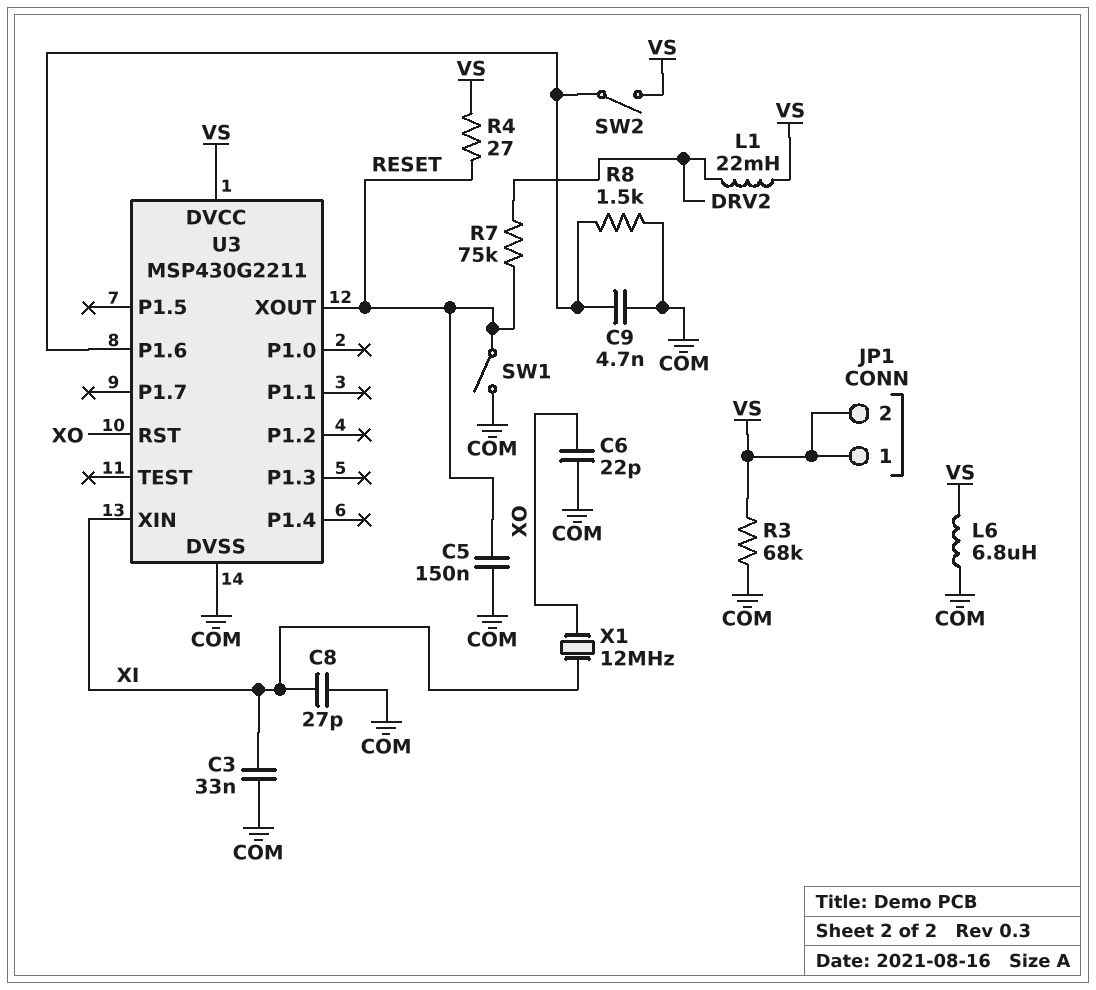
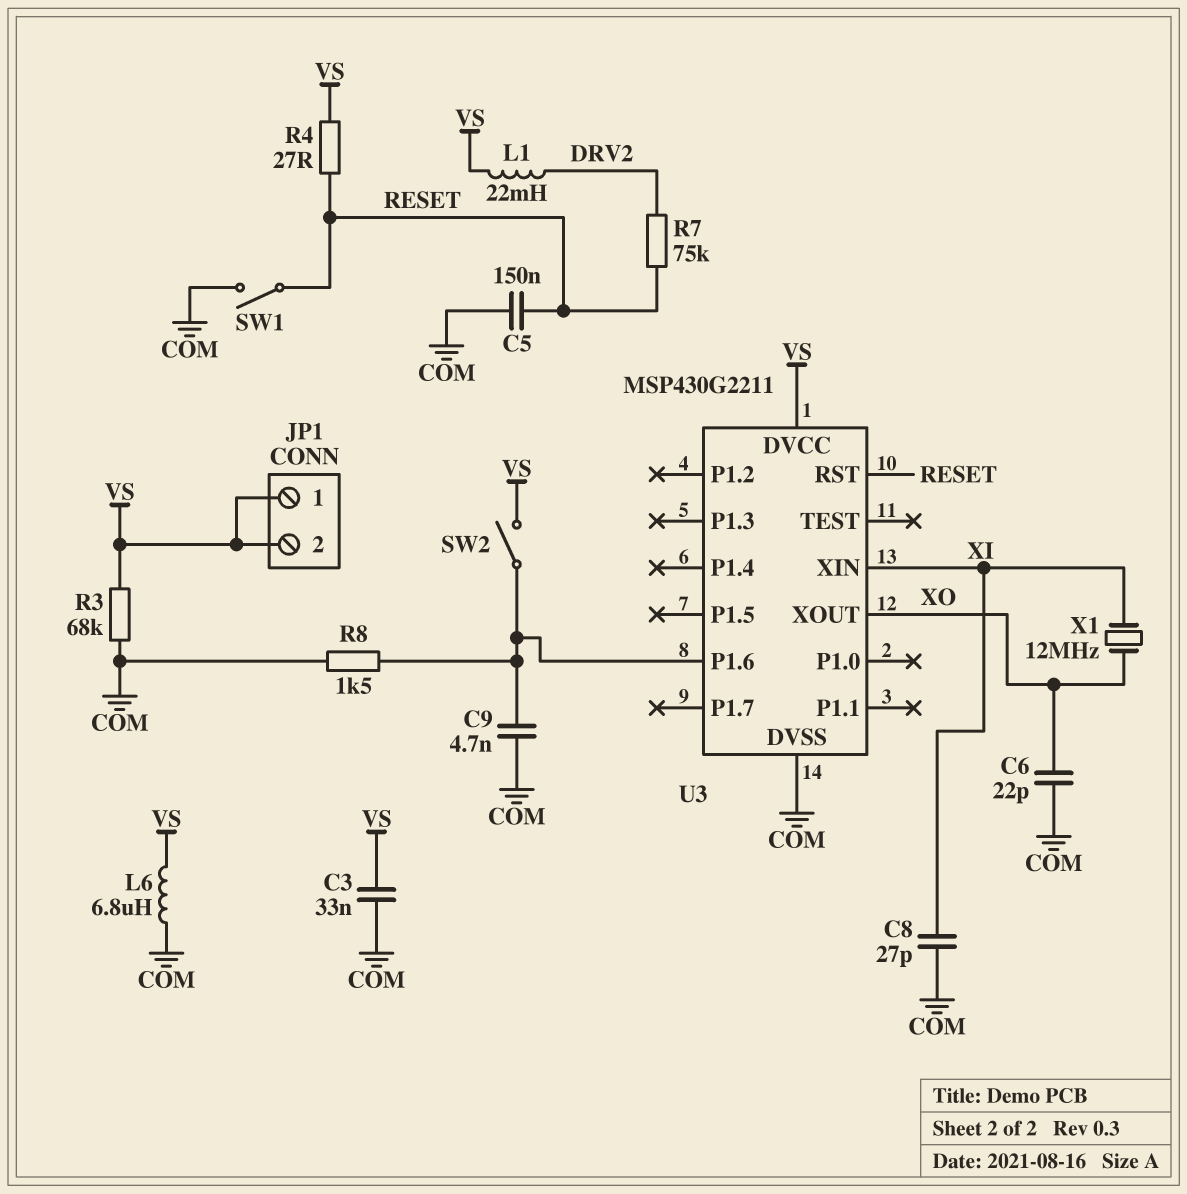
C3: 33nF (COM, XI) -> 33nF (COM, VS)
U3 pin RST: XO -> RESET
U3 pin XOUT: RESET -> XO

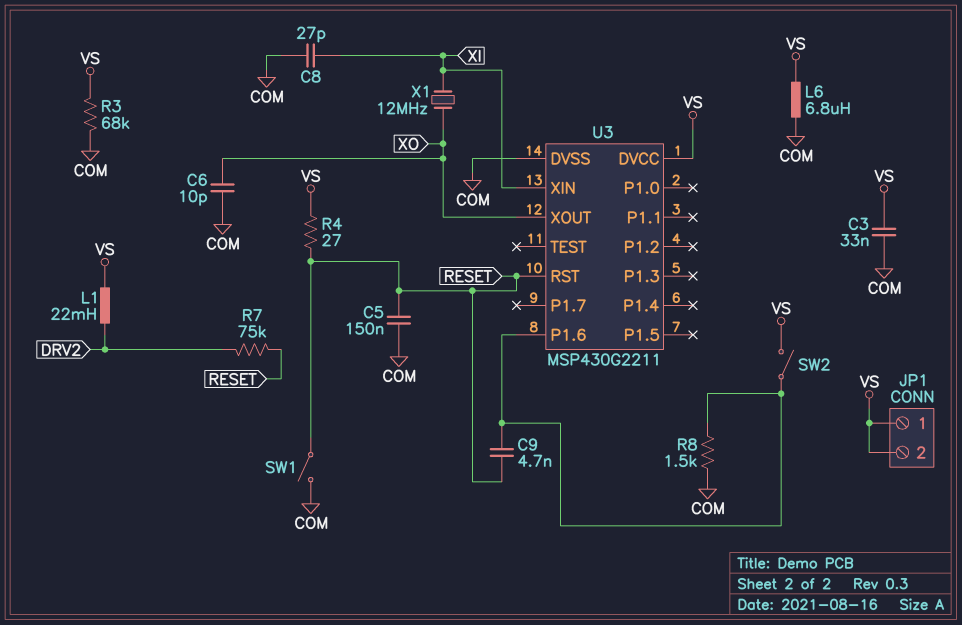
C6: 22pF (COM, XO) -> 10pF (COM, XO)
C9: 4.7nF (COM, U3/P1.6) -> 4.7nF (RESET, U3/P1.6)

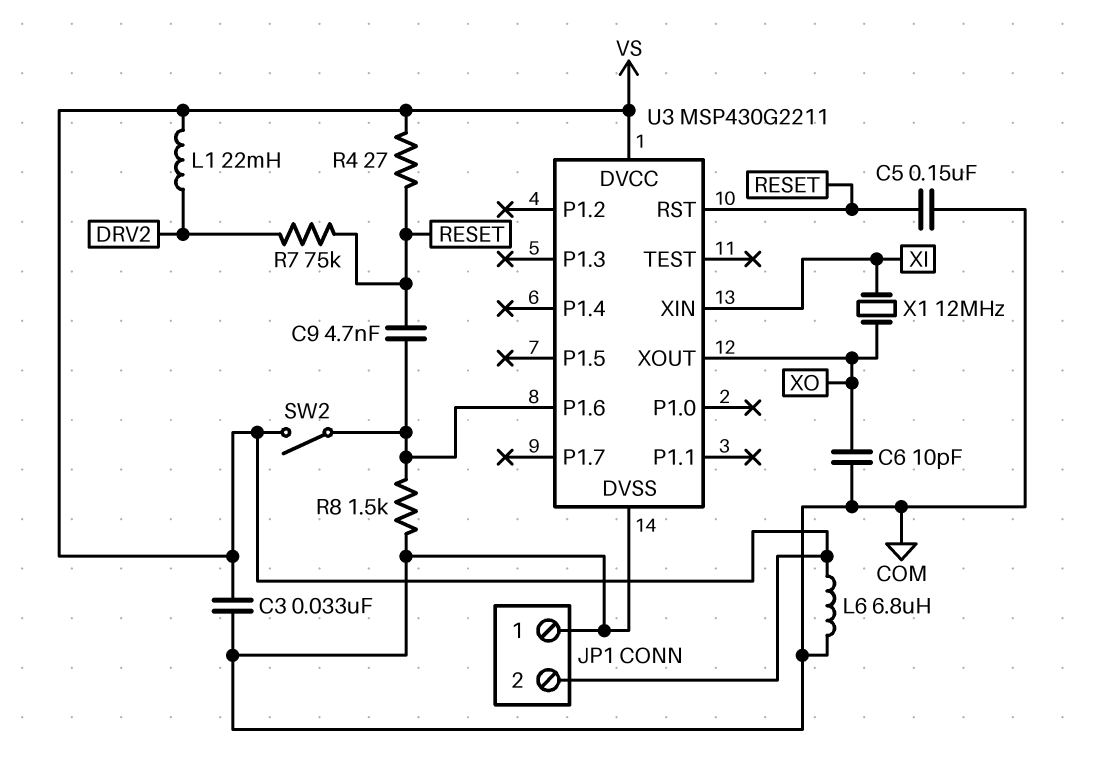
C8: 27pF (COM, XI) -> none
JP1 pin 1: VS -> COM
R3: 68k (COM, VS) -> none
SW1: switch (COM, RESET) -> none

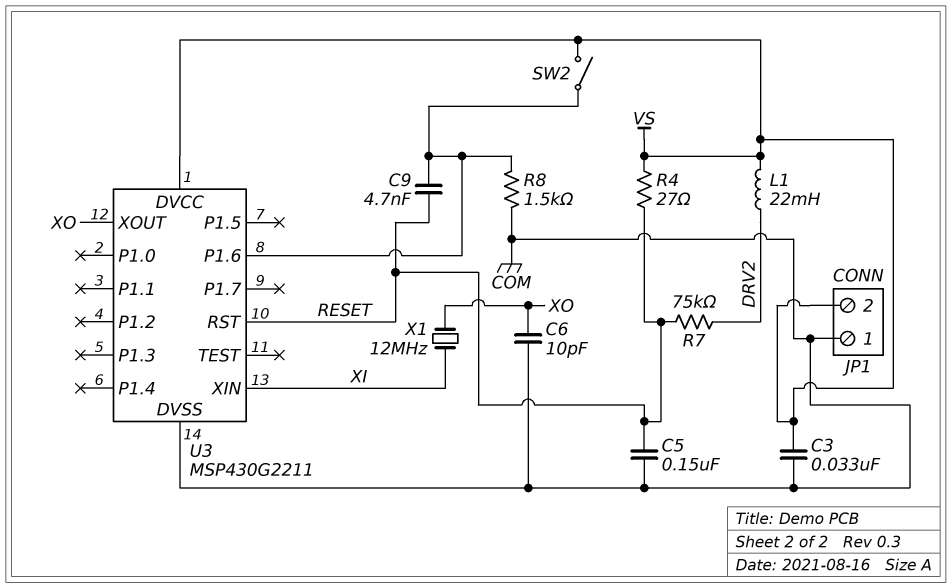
L6: 6.8uH (COM, VS) -> none

